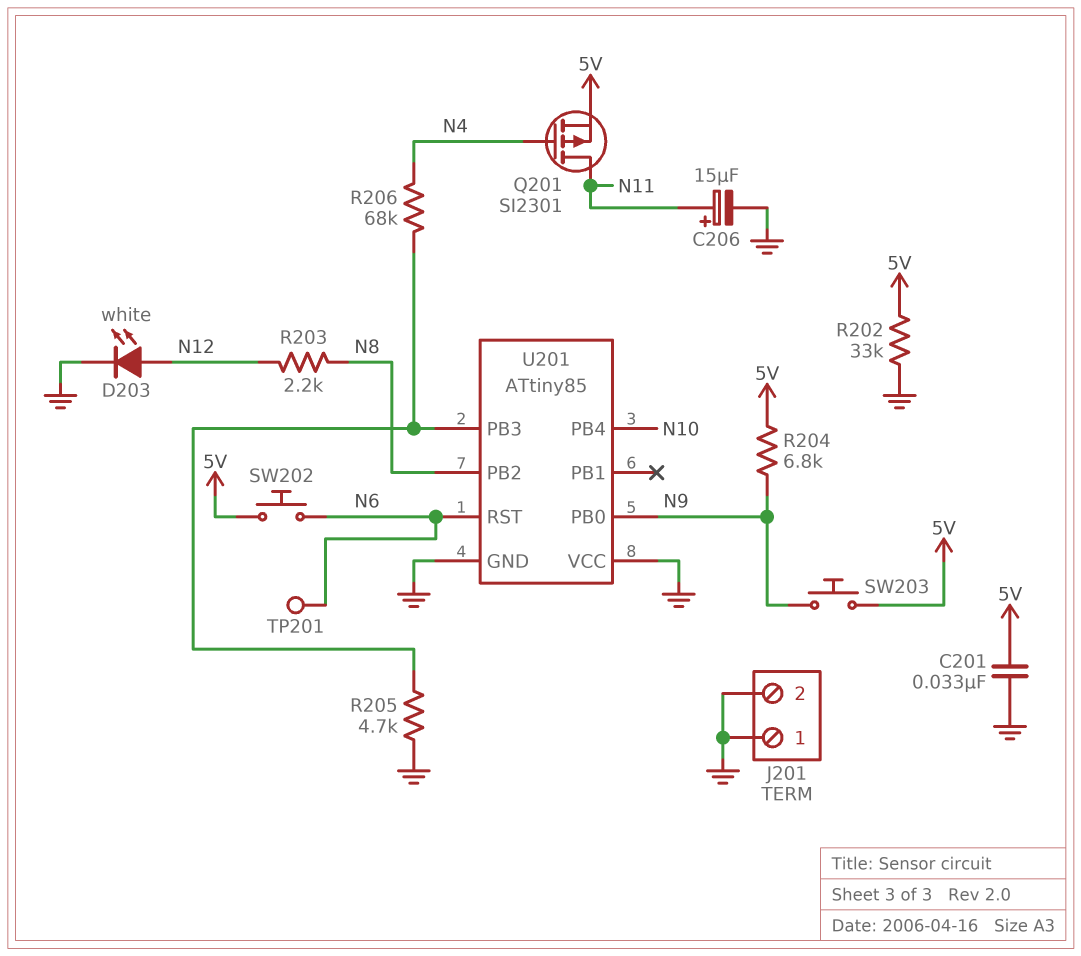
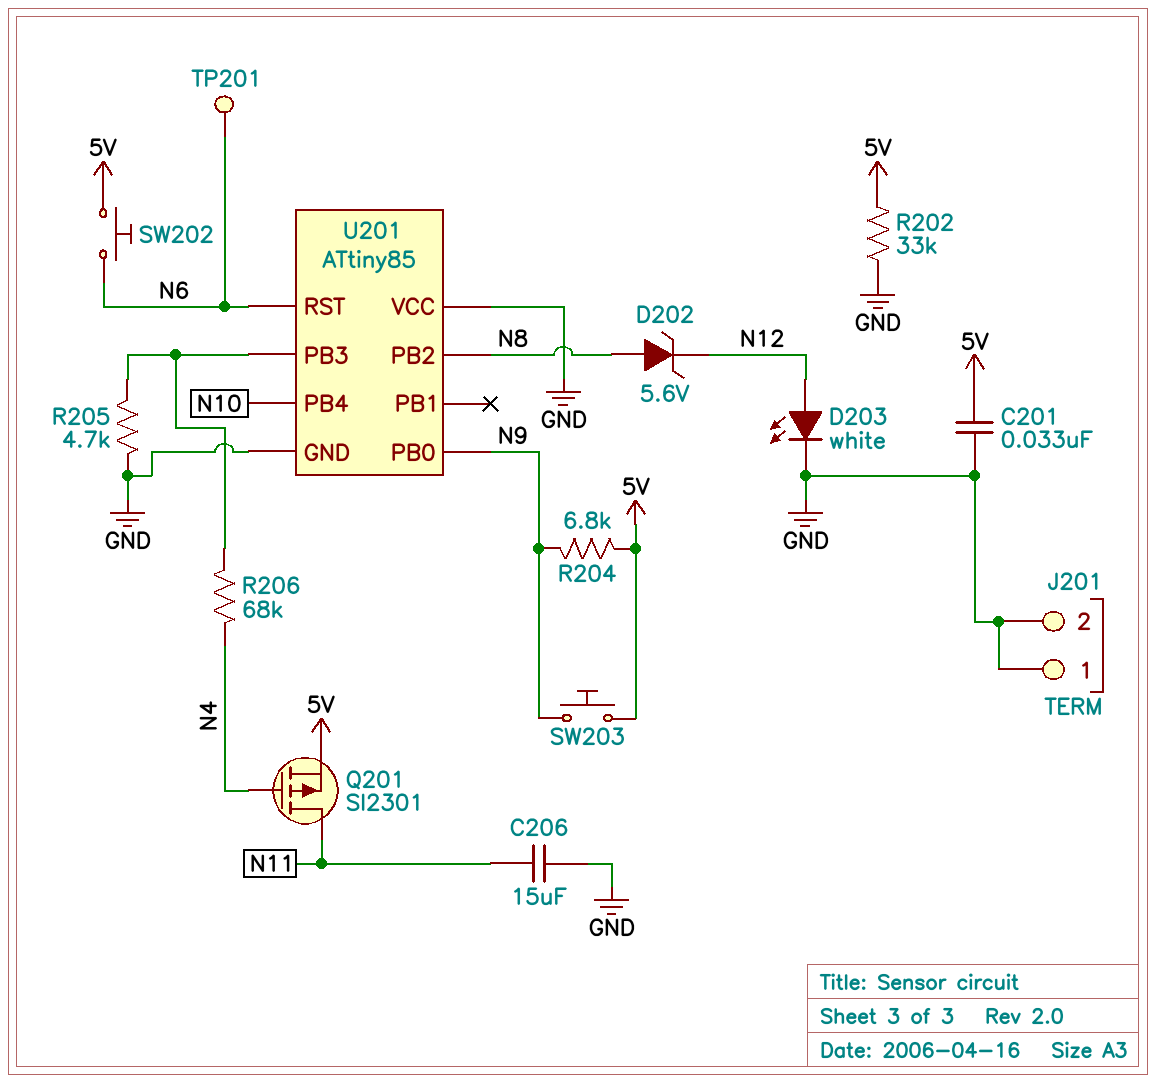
C206: 15uF (plus N11, minus GND) -> 15uF (GND, N11)
D202: none -> zener 5.6V (A N8, K N12)
R203: 2.2k (N8, N12) -> none

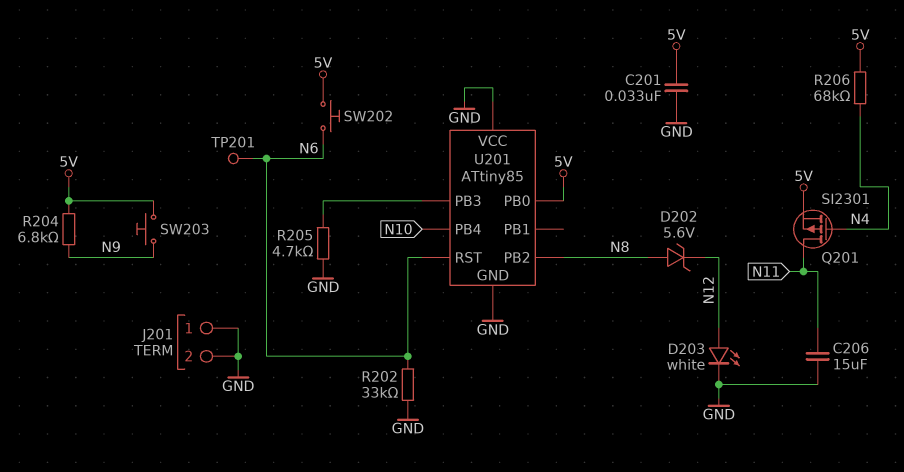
R202: 33k (5V, GND) -> 33k (GND, N6)
R206: 68k (N4, U201/PB3) -> 68k (5V, N4)
U201 pin PB0: N9 -> 5V

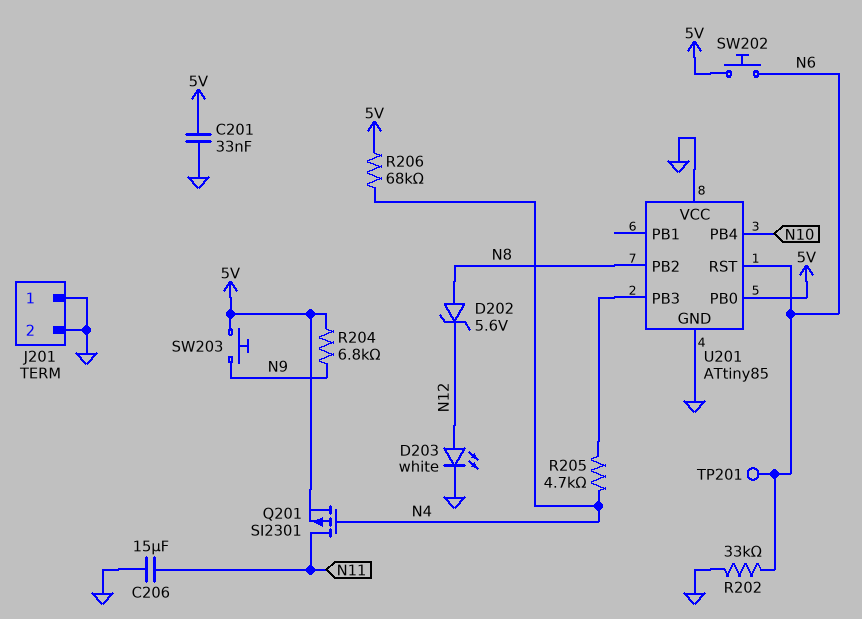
R205: 4.7k (GND, U201/PB3) -> 4.7k (N4, U201/PB3)

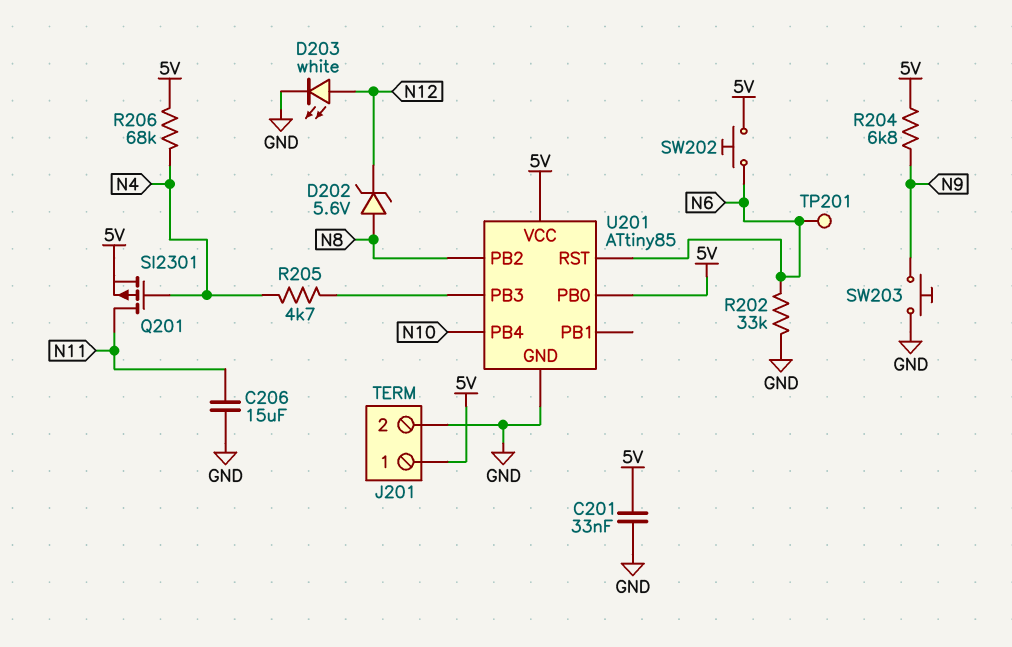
J201 pin 1: GND -> 5V
SW203: button (5V, N9) -> button (GND, N9)
U201 pin VCC: GND -> 5V

